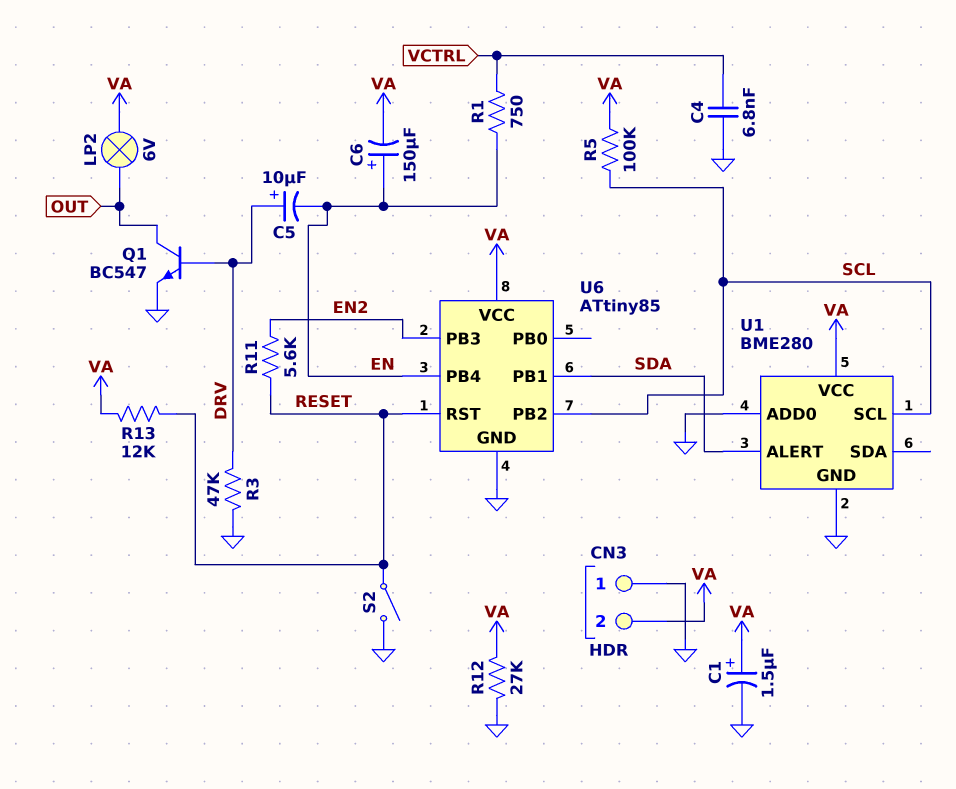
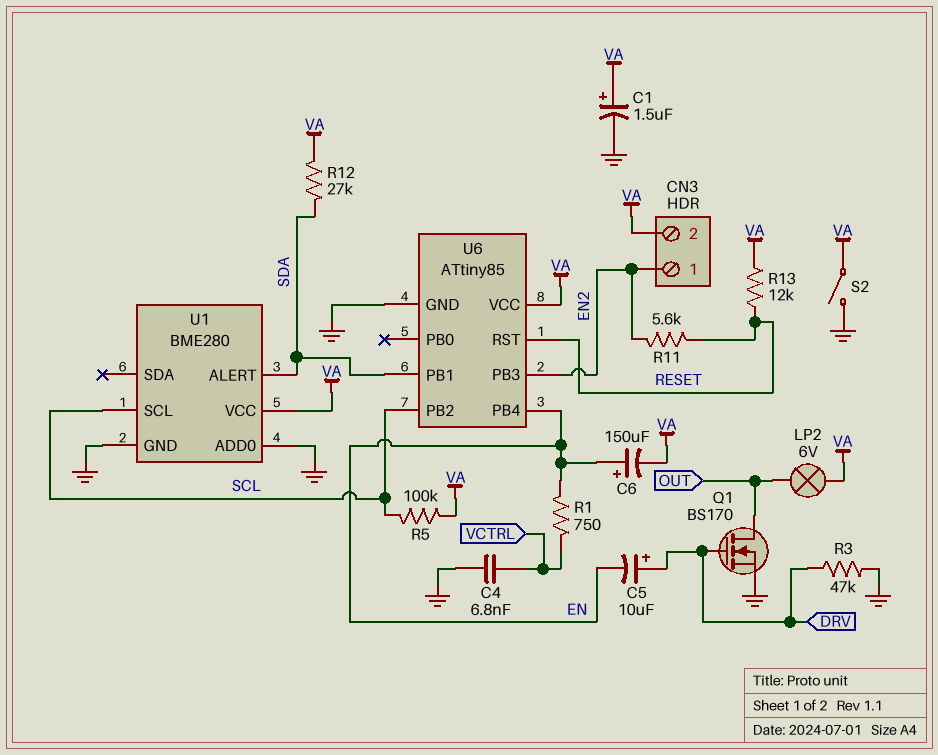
CN3 pin 1: GND -> EN2
Q1: NPN BC547 (B DRV, C OUT, E GND) -> NMOS BS170 (G DRV, D OUT, S GND)
R12: 27k (GND, VA) -> 27k (SDA, VA)
S2: switch (GND, RESET) -> switch (GND, VA)

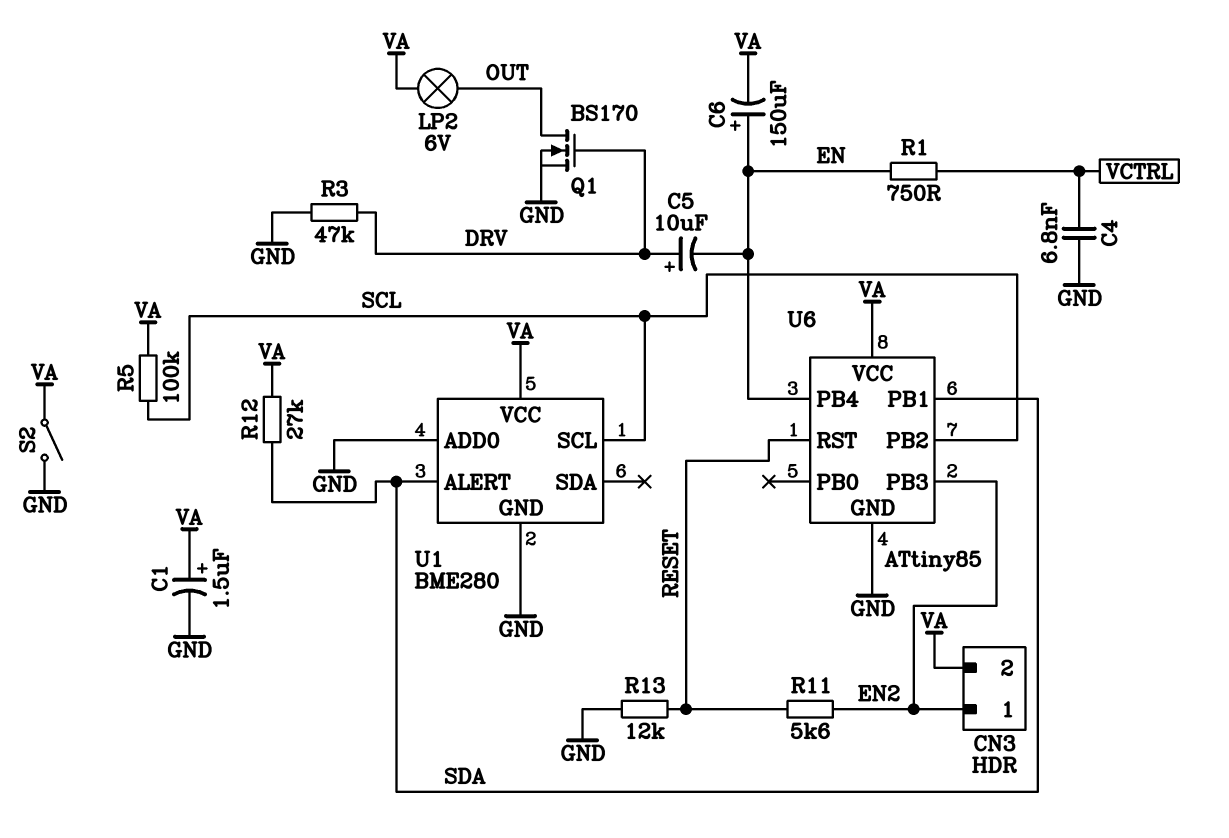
R13: 12k (RESET, VA) -> 12k (GND, RESET)

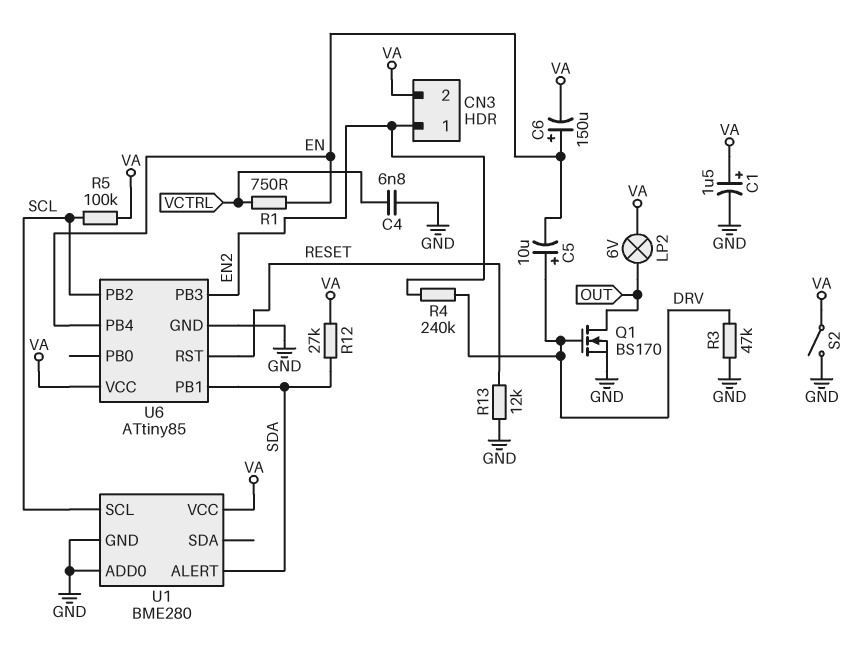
R4: none -> 240k (DRV, EN2)
R11: 5.6k (EN2, RESET) -> none

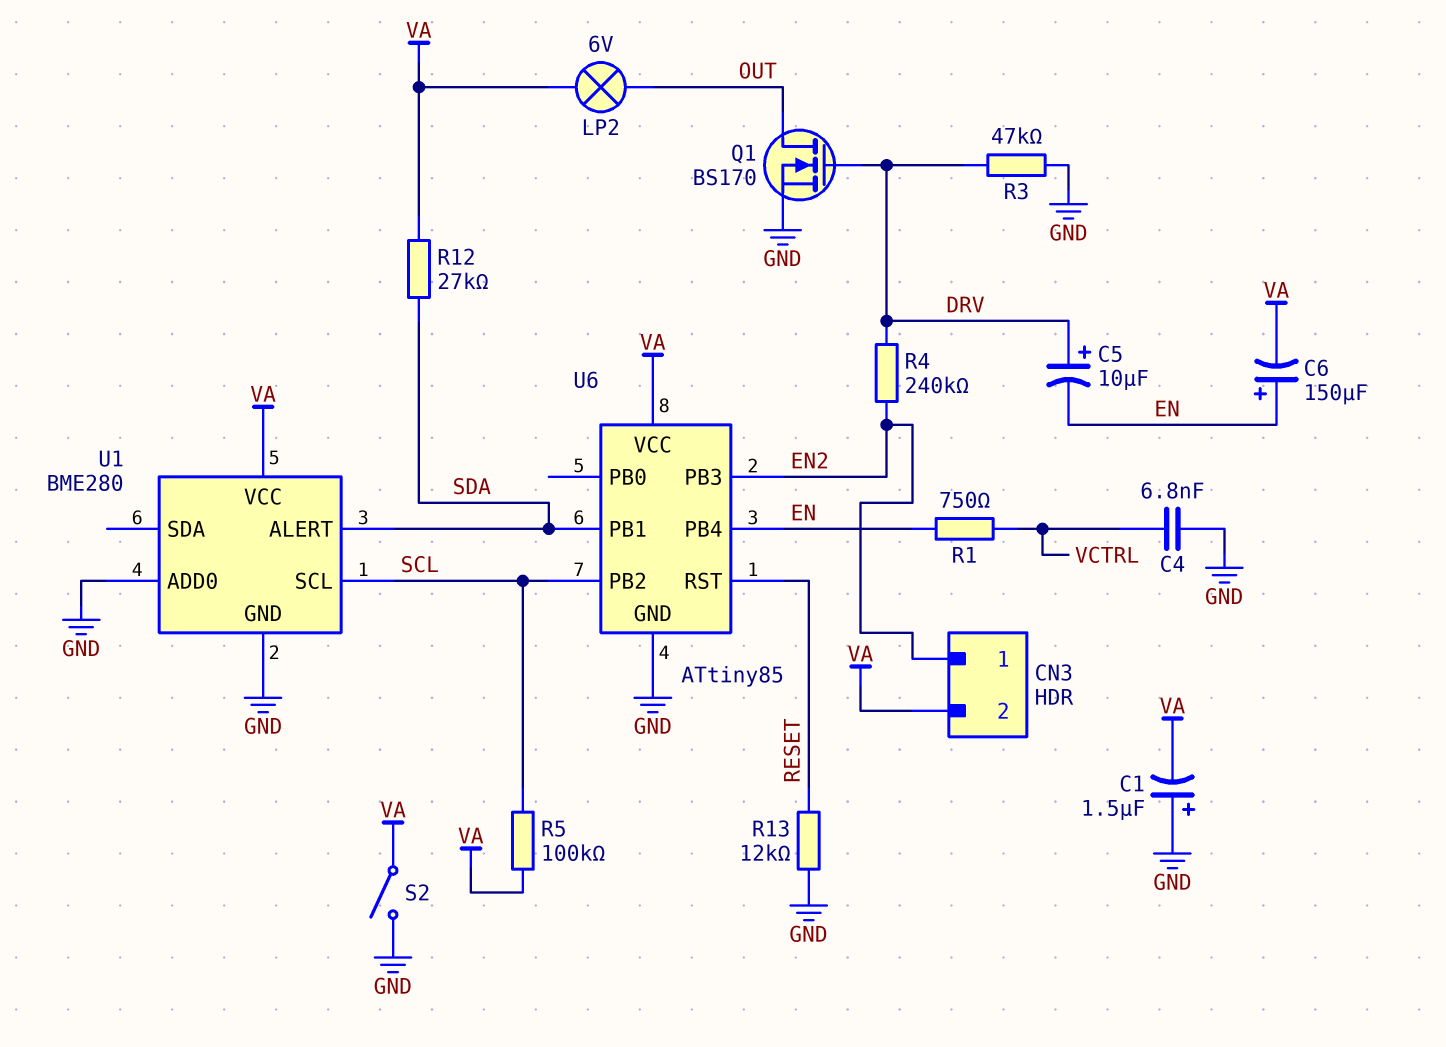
C1: 1.5uF (plus VA, minus GND) -> 1.5uF (plus GND, minus VA)

